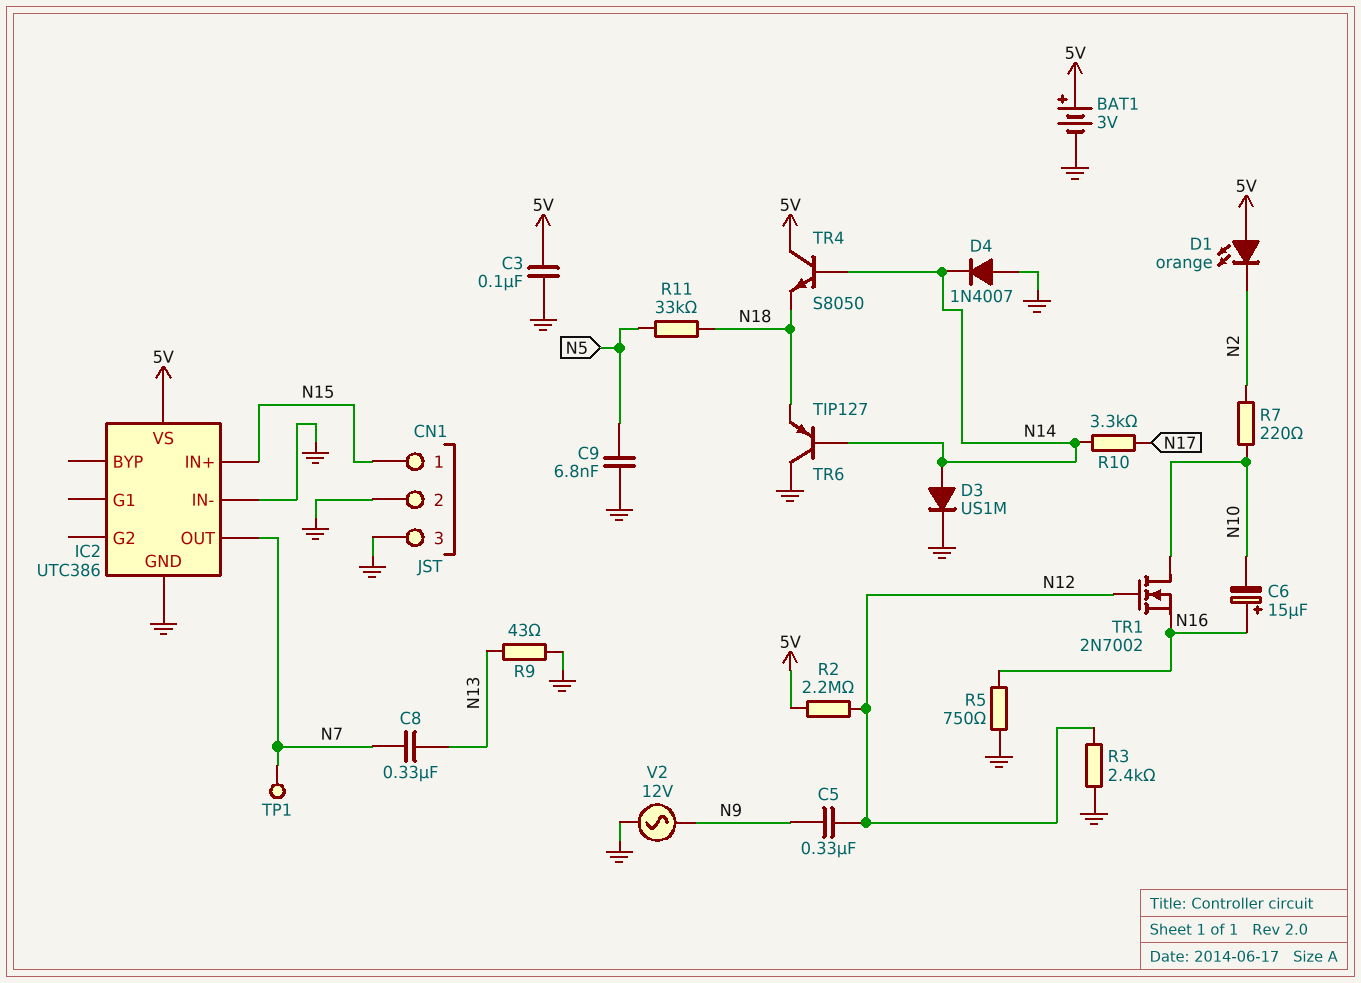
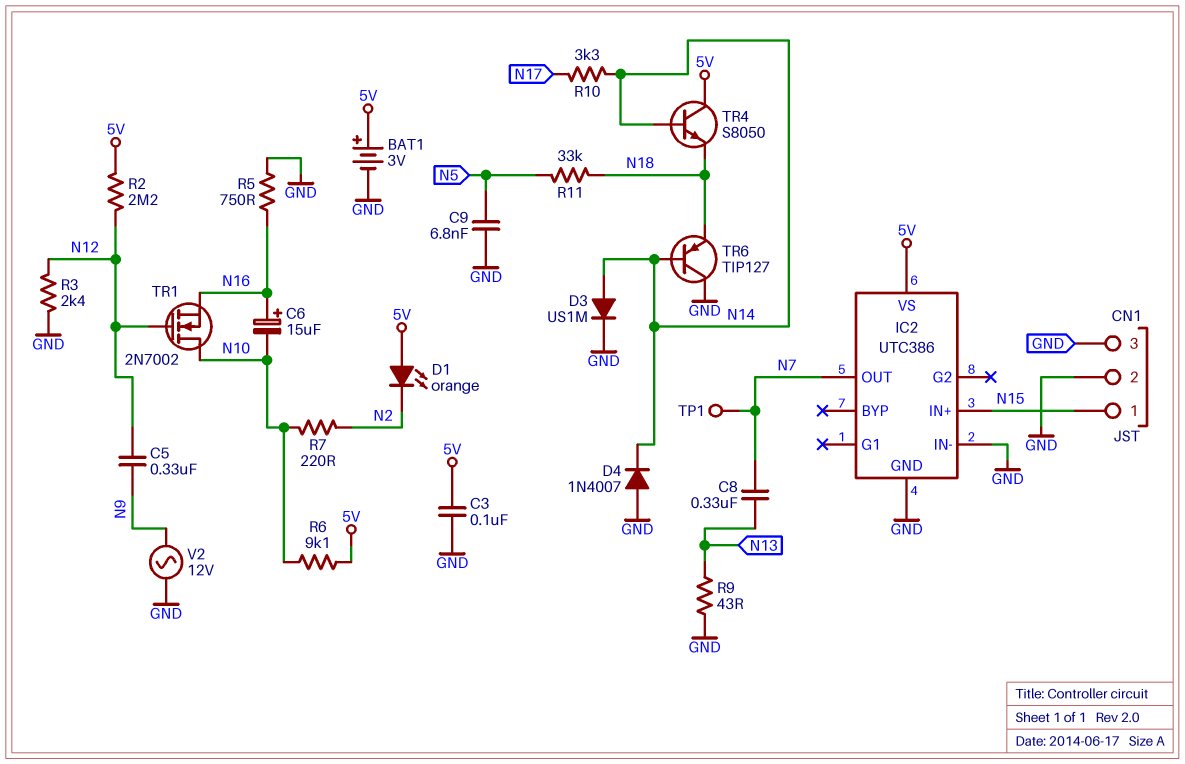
R6: none -> 9.1k (5V, N10)

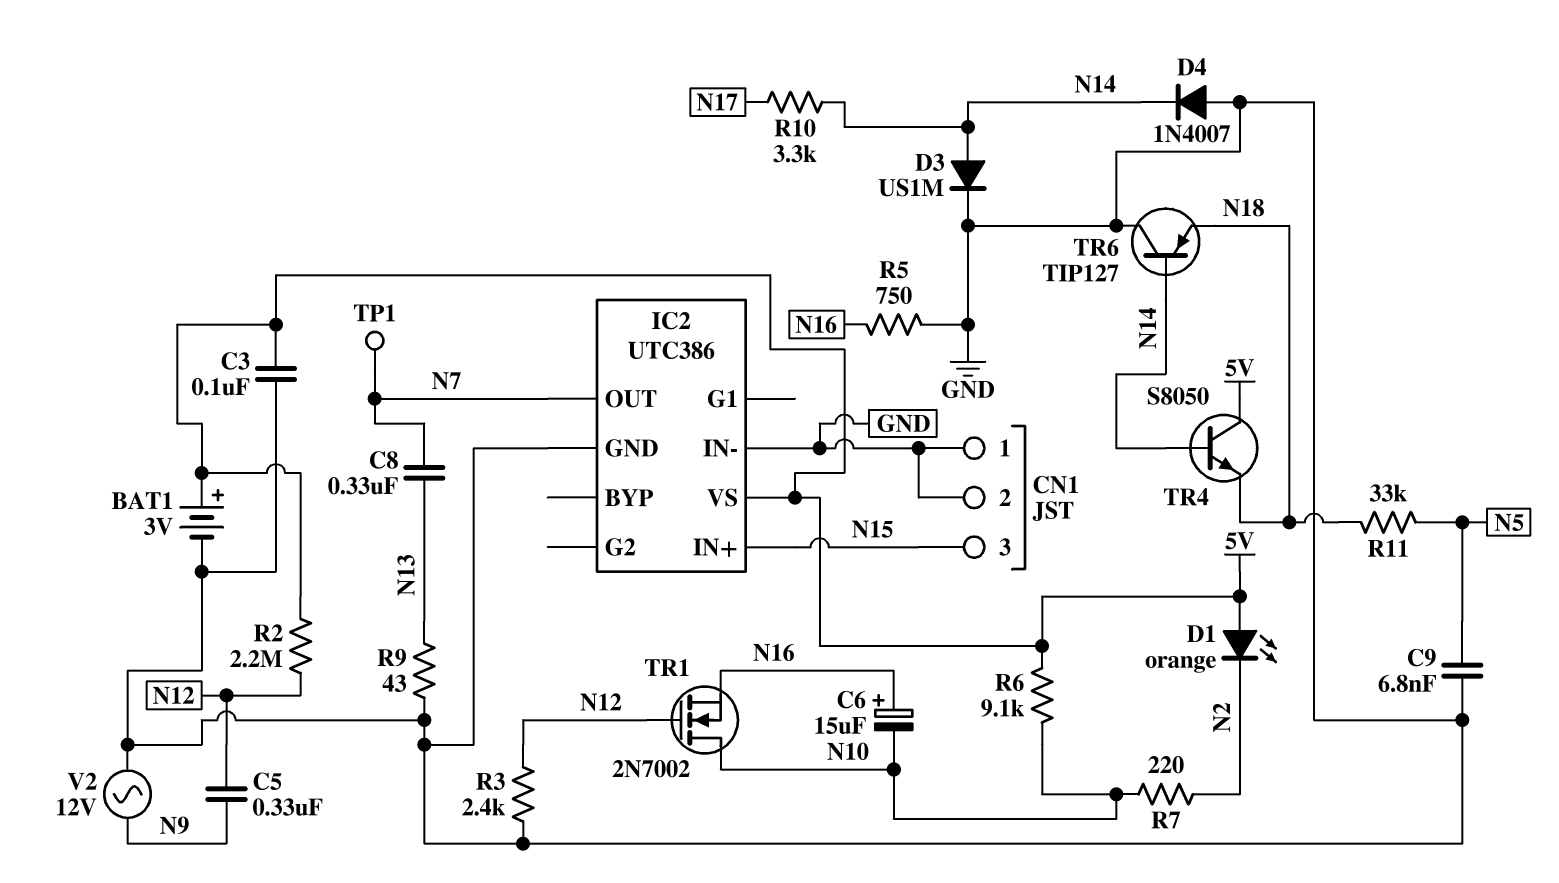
CN1 pin 1: N15 -> GND
CN1 pin 3: GND -> N15

